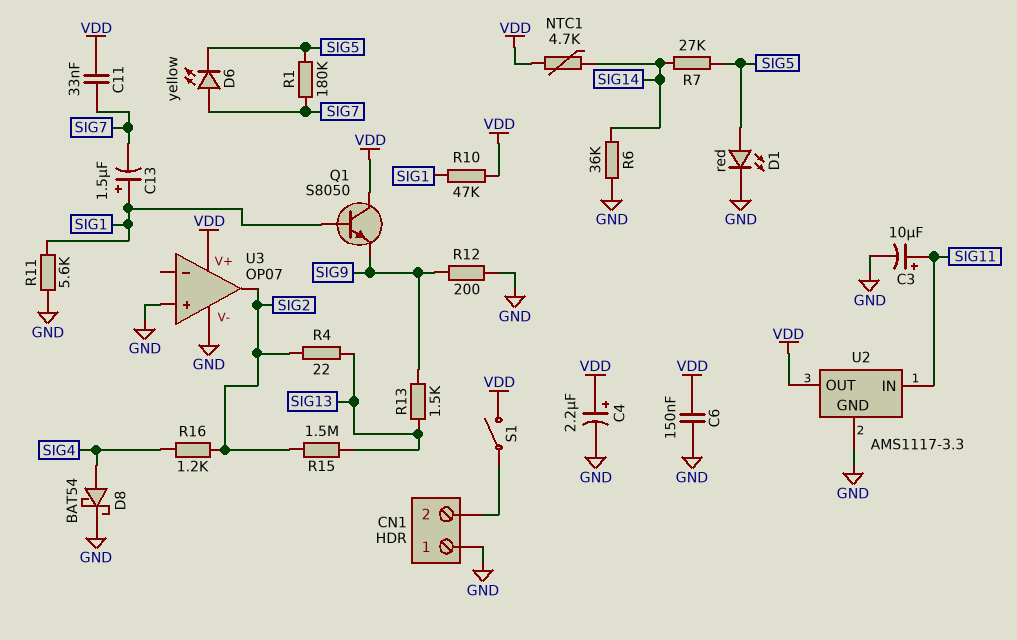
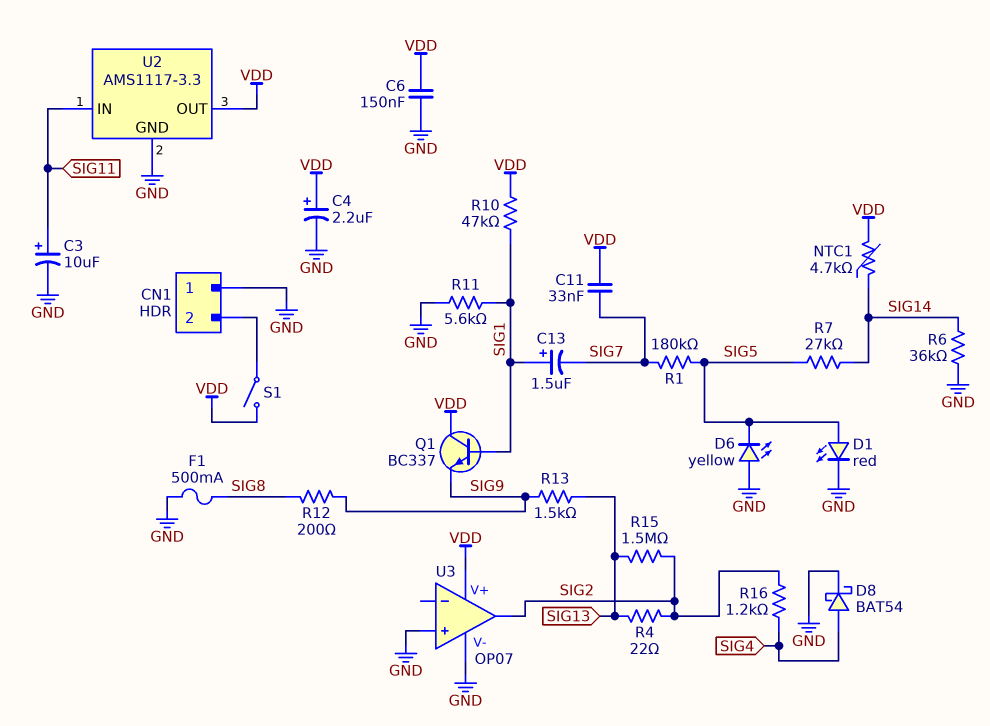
D6: LED yellow (A SIG7, K SIG5) -> LED yellow (A GND, K SIG5)
F1: none -> 500mA (GND, SIG8)
Q1: NPN S8050 (B SIG1, C VDD, E SIG9) -> NPN BC337 (B SIG1, C VDD, E SIG9)
R12: 200 (GND, SIG9) -> 200 (SIG8, SIG9)

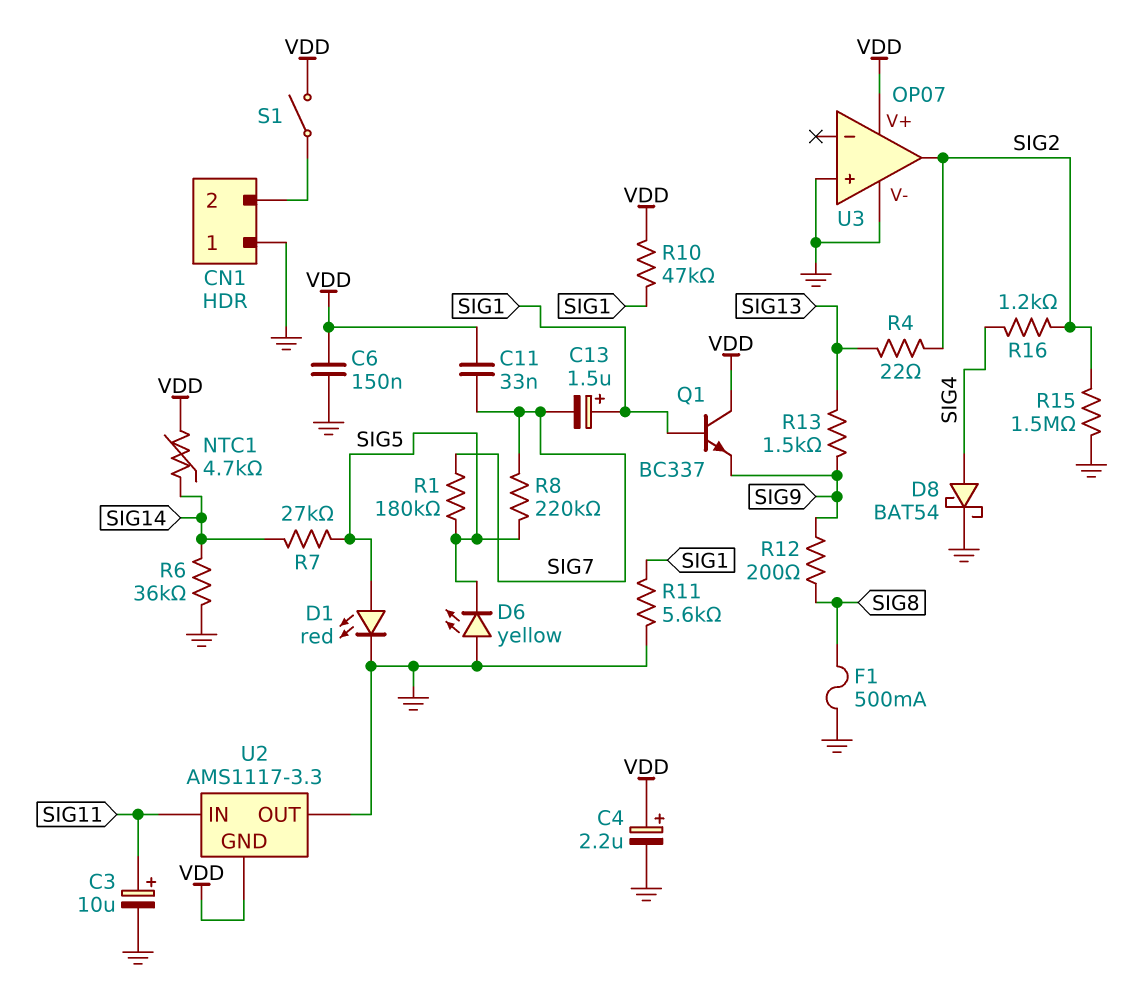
R8: none -> 220k (SIG5, SIG7)
R15: 1.5M (SIG2, SIG13) -> 1.5M (GND, SIG2)
U2 pin GND: GND -> VDD
U2 pin OUT: VDD -> GND

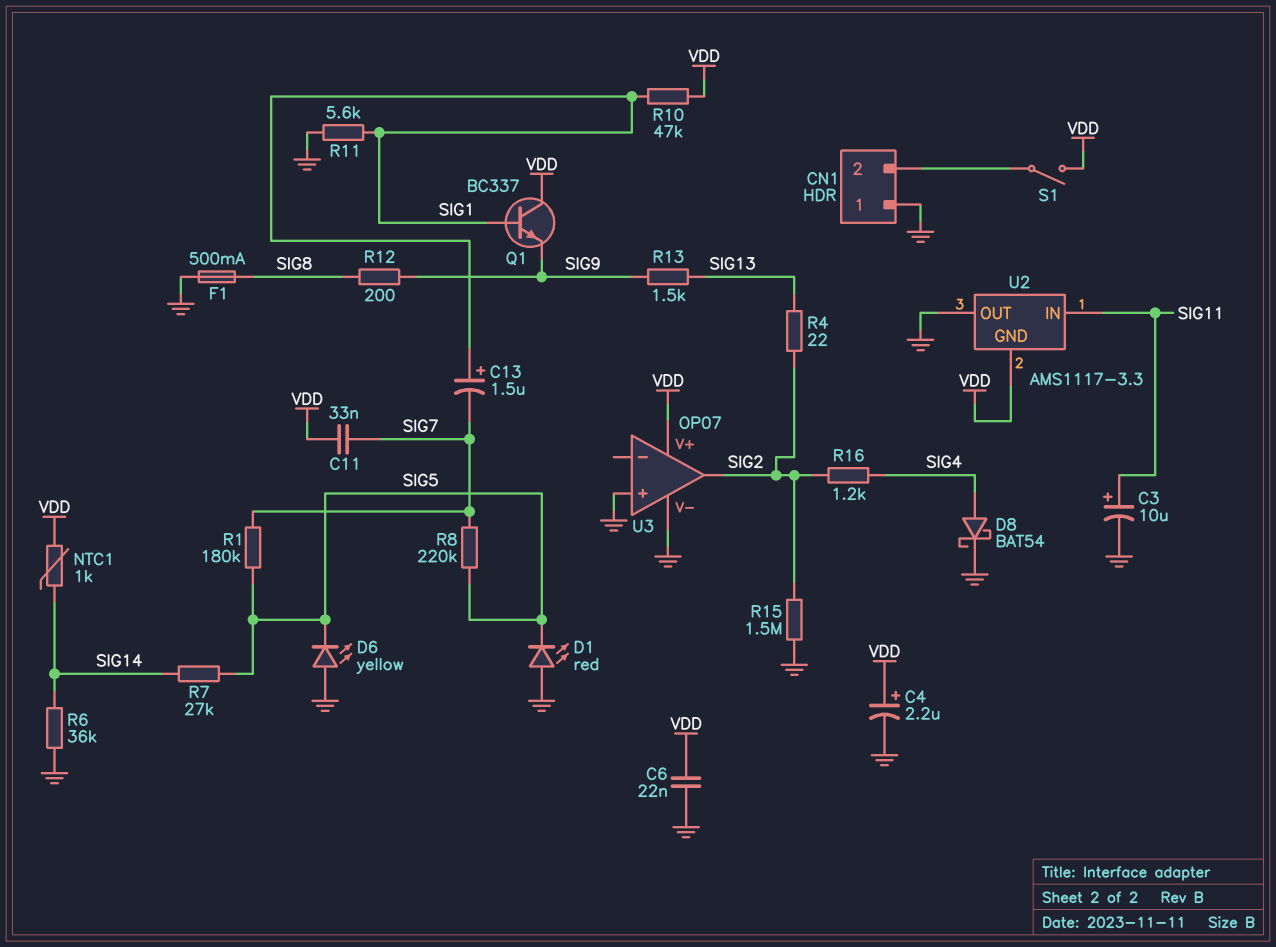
C6: 150nF (GND, VDD) -> 22nF (GND, VDD)
D1: LED red (A SIG5, K GND) -> LED red (A GND, K SIG5)
NTC1: 4.7k (SIG14, VDD) -> 1k (SIG14, VDD)

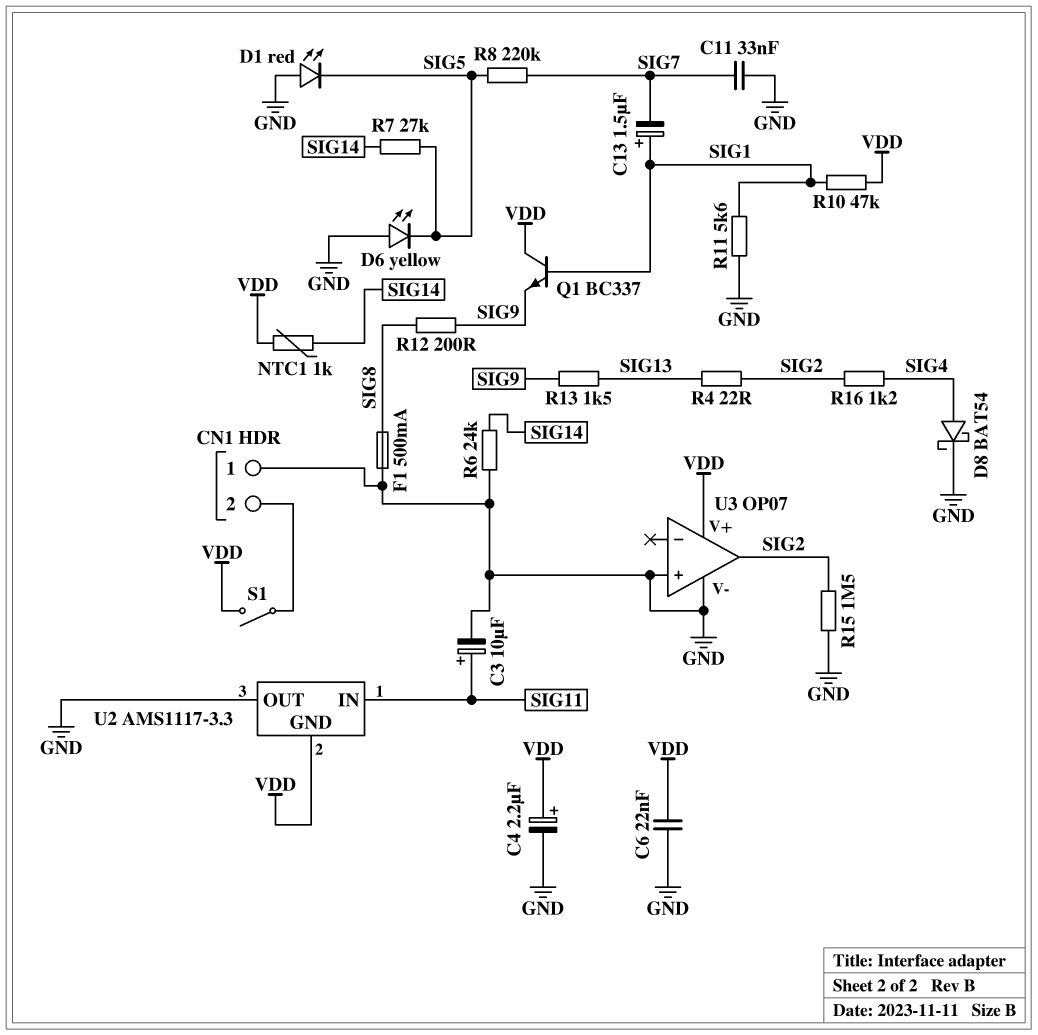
C11: 33nF (SIG7, VDD) -> 33nF (GND, SIG7)
R1: 180k (SIG5, SIG7) -> none
R6: 36k (GND, SIG14) -> 24k (GND, SIG14)

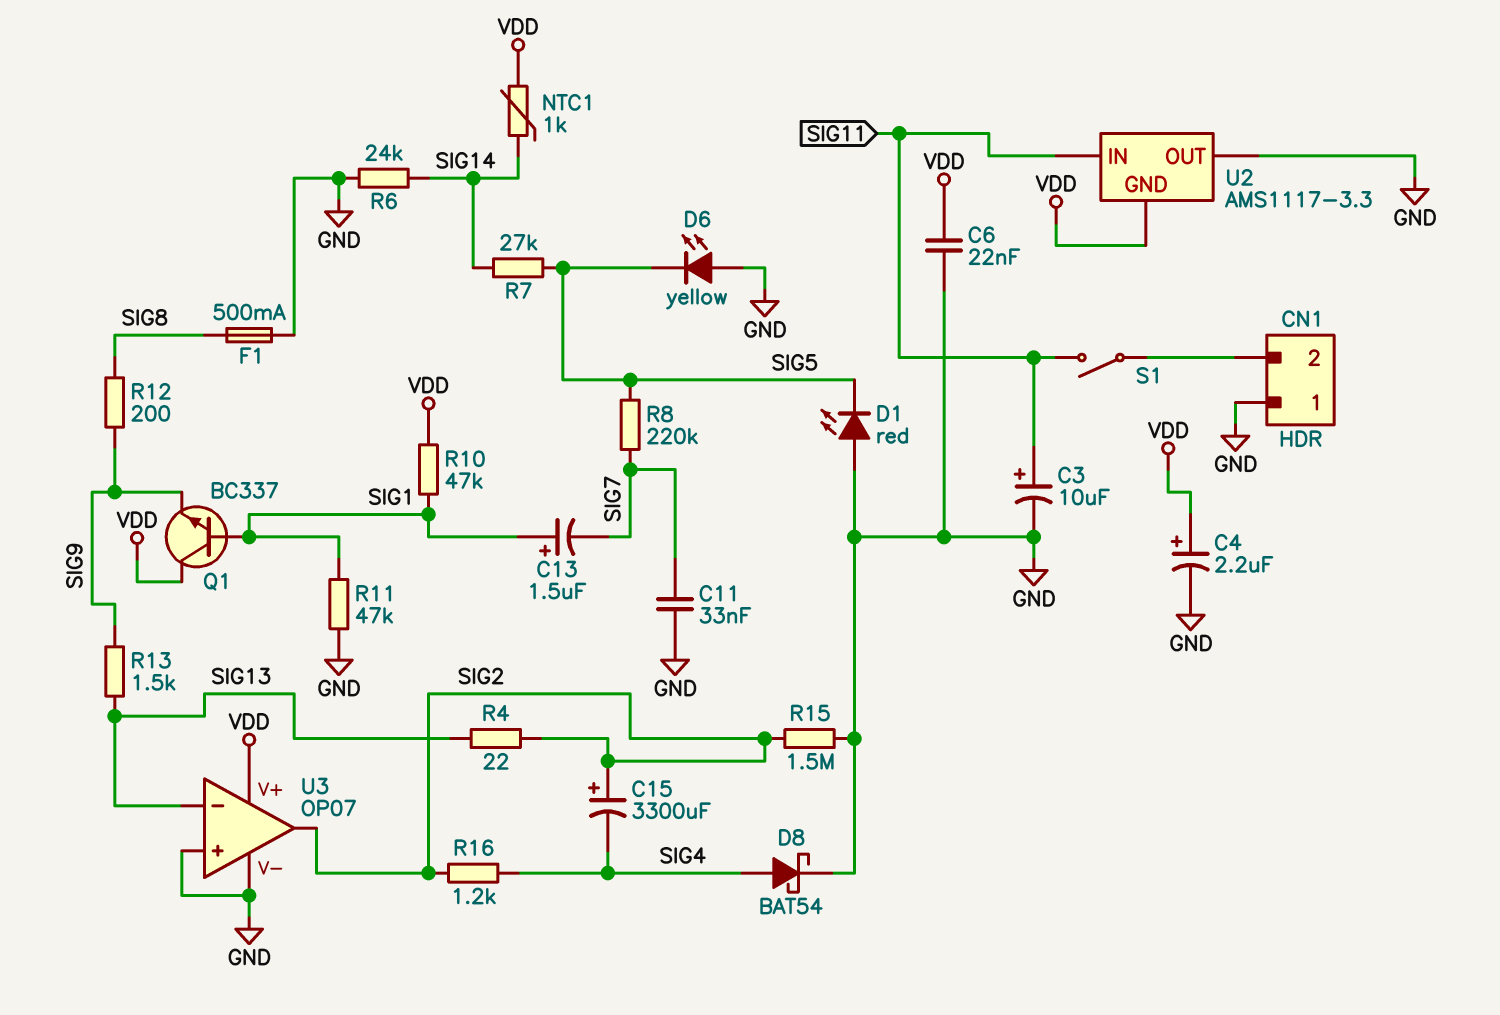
C15: none -> 3300uF (plus SIG2, minus SIG4)
R11: 5.6k (GND, SIG1) -> 47k (GND, SIG1)
S1: switch (CN1/2, VDD) -> switch (CN1/2, SIG11)
U3 pin in-: none -> SIG13

